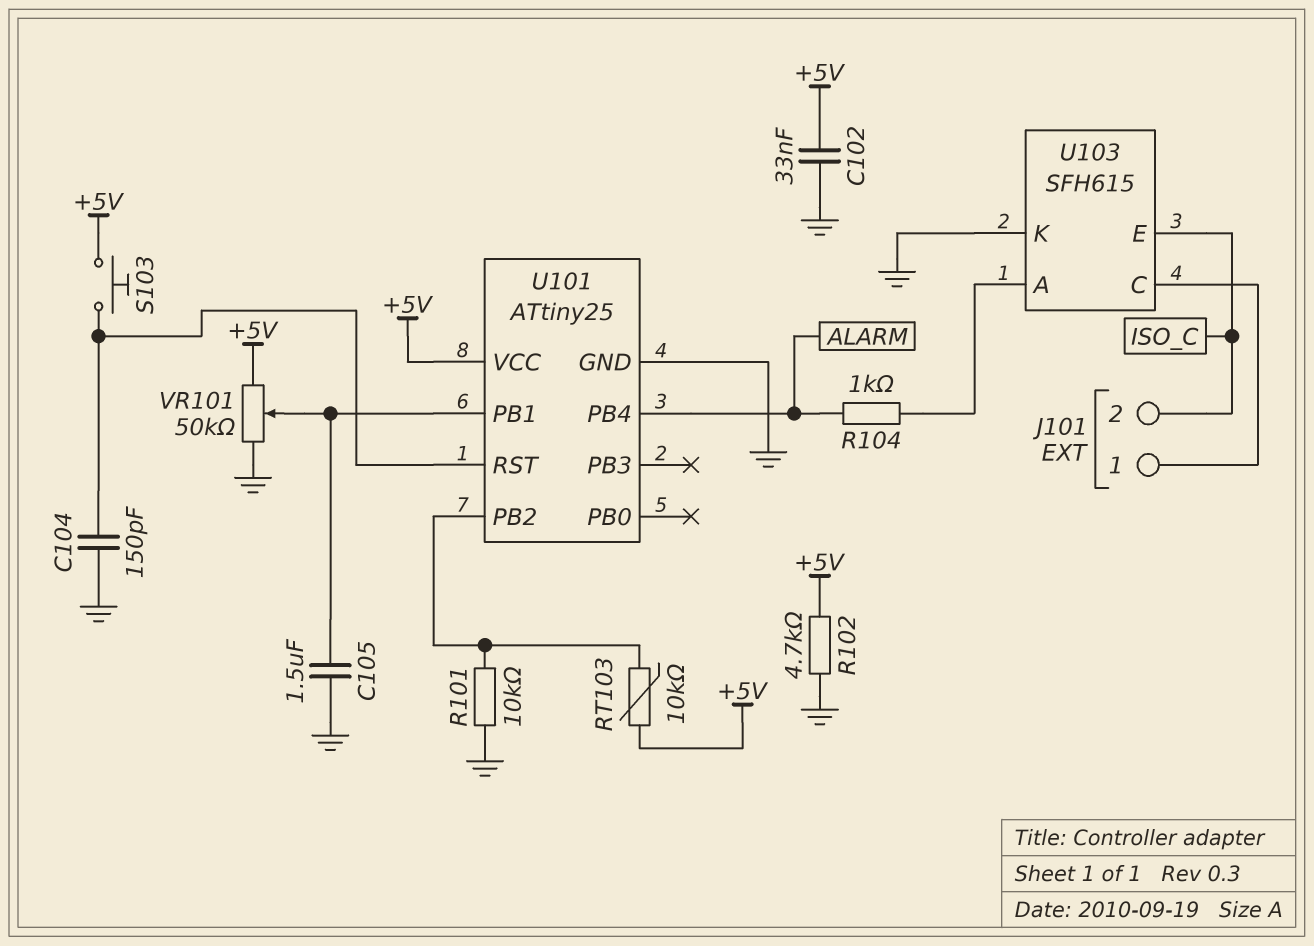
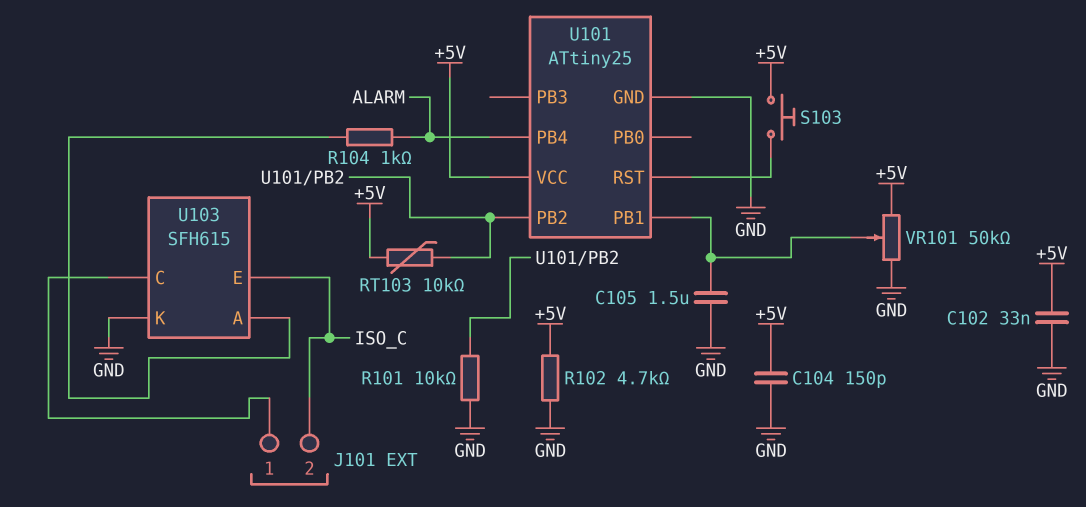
C104: 150pF (GND, U101/RST) -> 150pF (+5V, GND)

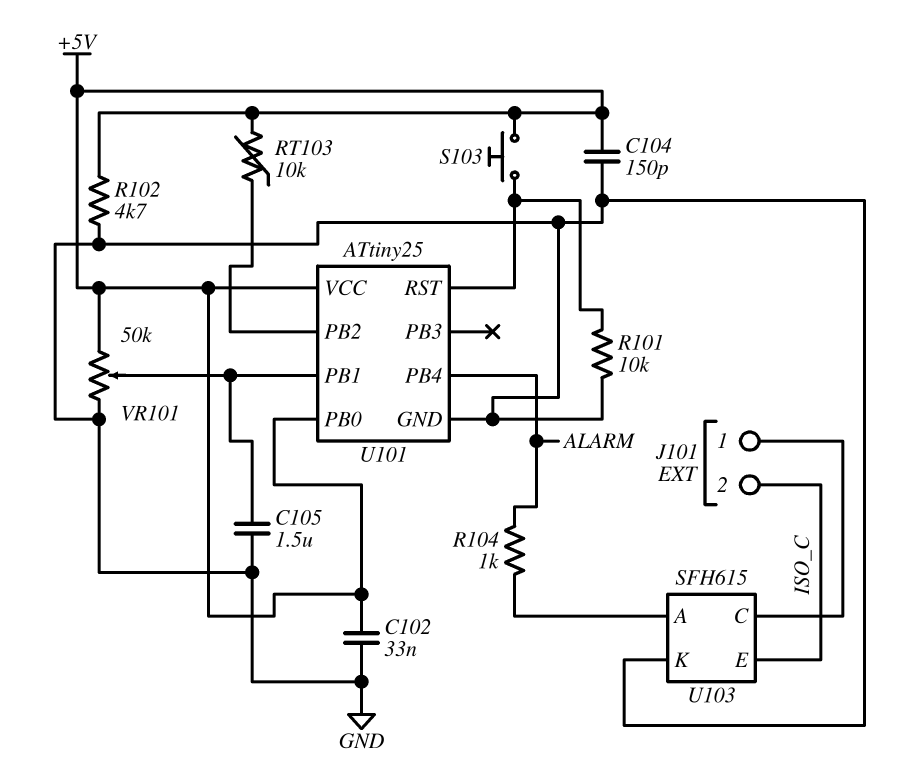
R101: 10k (GND, U101/PB2) -> 10k (GND, U101/RST)
U101 pin PB0: none -> +5V

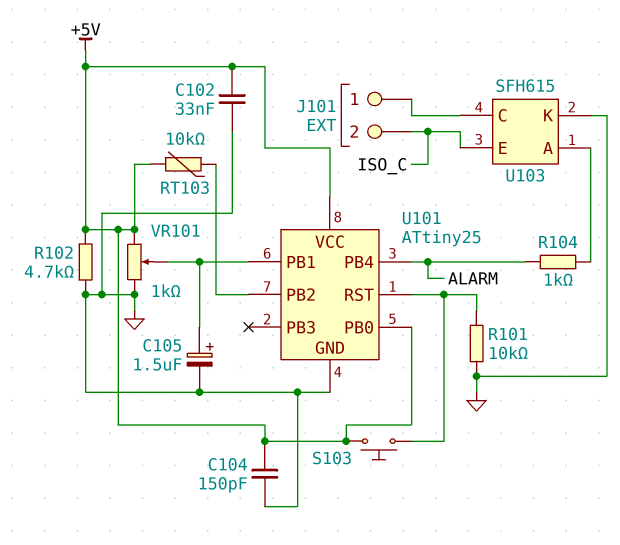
C105: 1.5uF (GND, U101/PB1) -> 1.5uF (plus U101/PB1, minus GND)
VR101: 50k (+5V, GND, wiper U101/PB1) -> 1k (+5V, GND, wiper U101/PB1)

